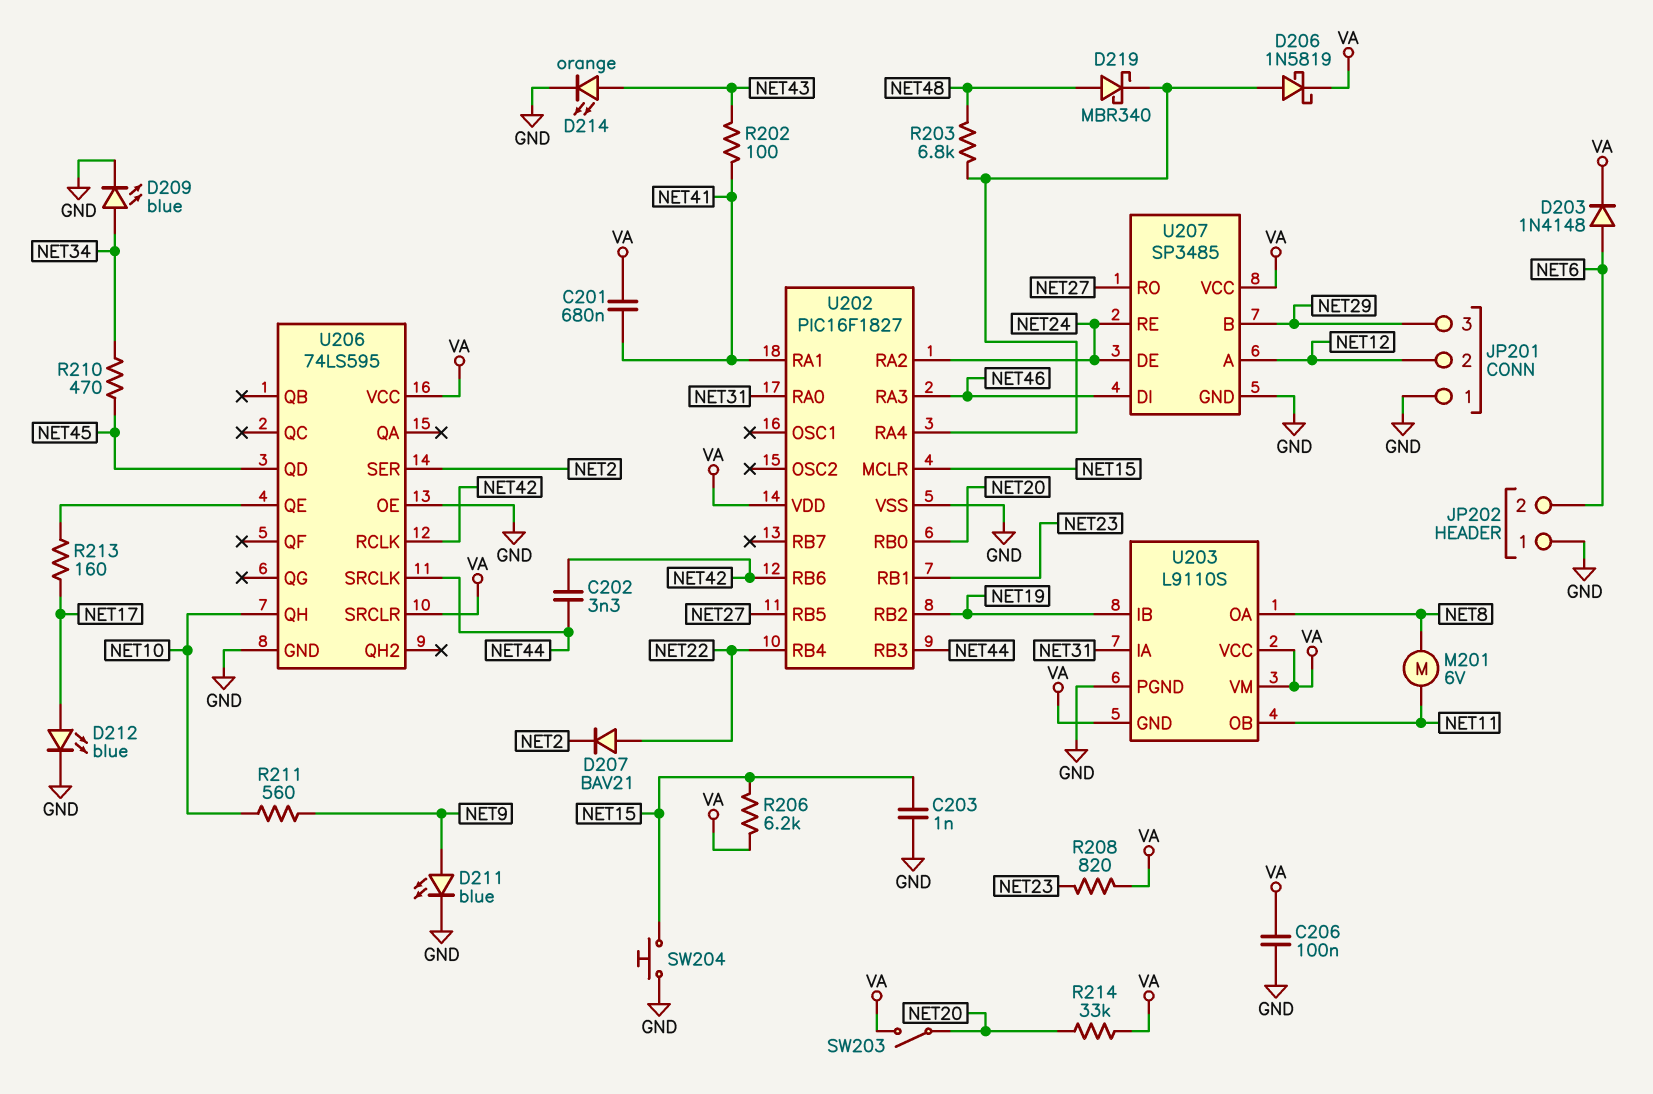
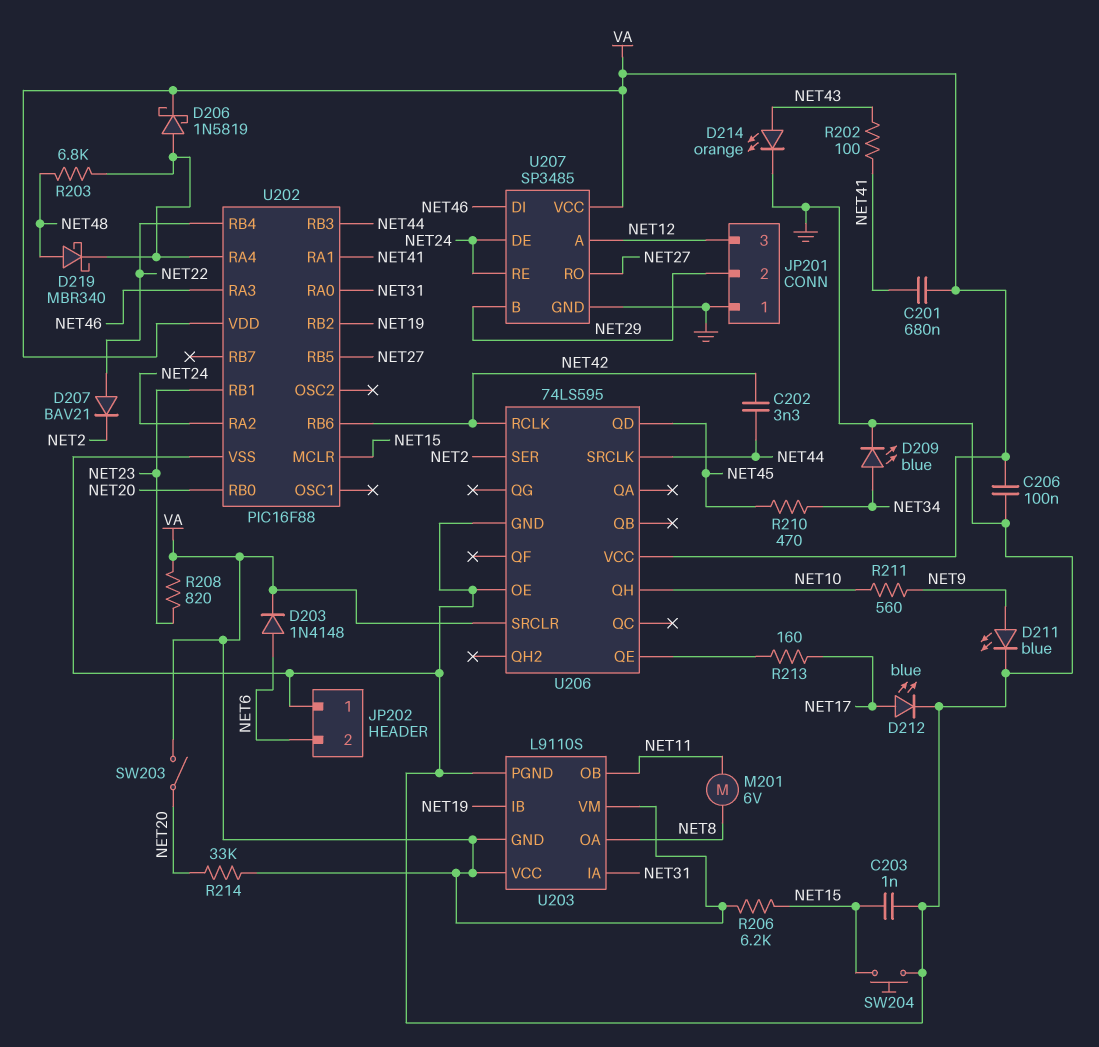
JP201 pin 2: NET12 -> NET29
JP201 pin 3: NET29 -> NET12
U202: PIC16F1827 -> PIC16F88

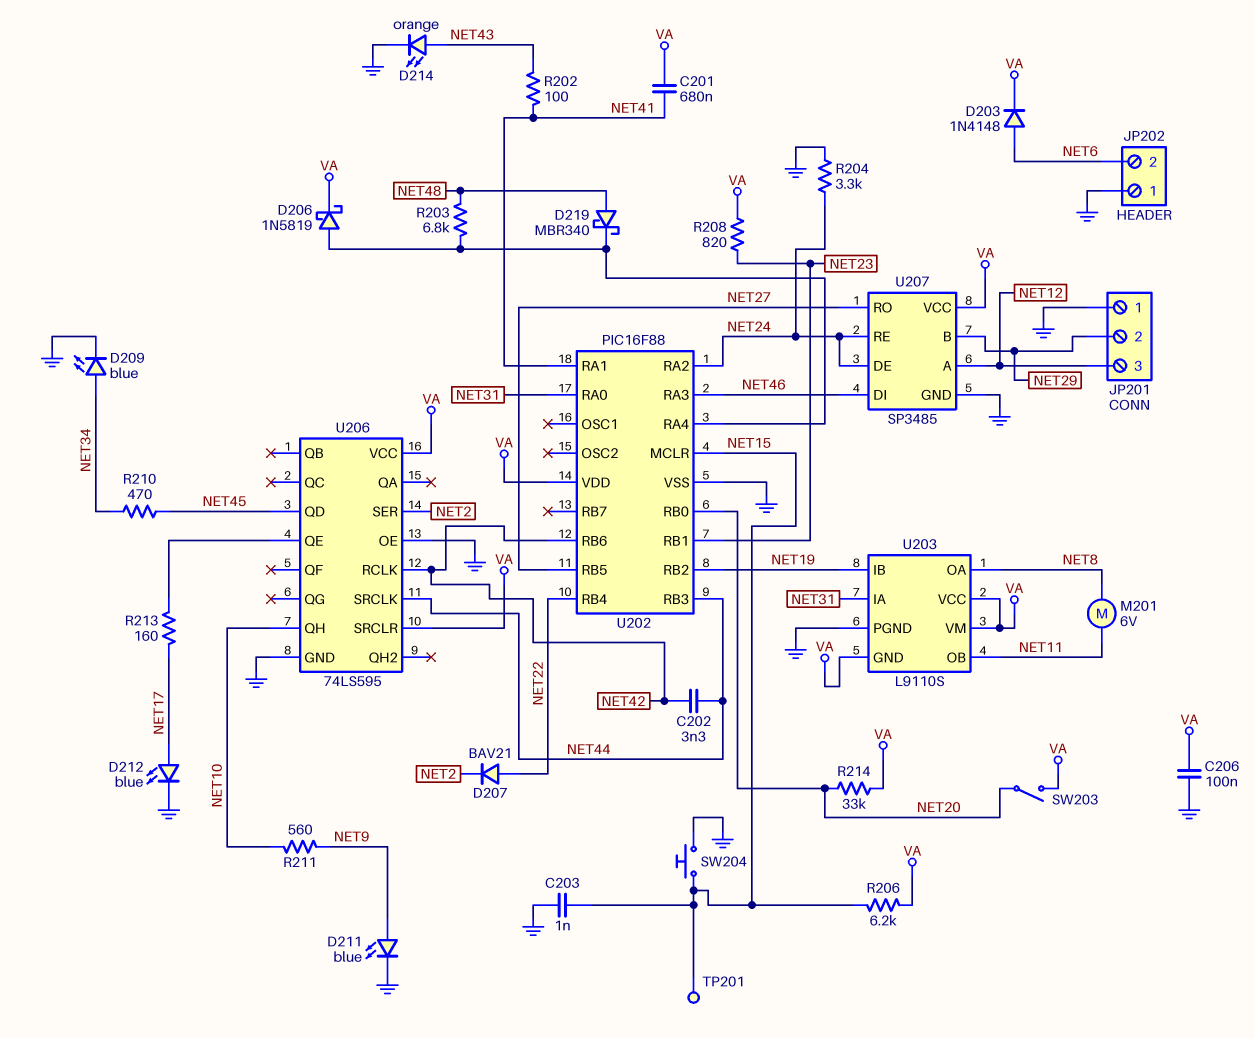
R204: none -> 3.3k (GND, NET24)
TP201: none -> test point (NET15)

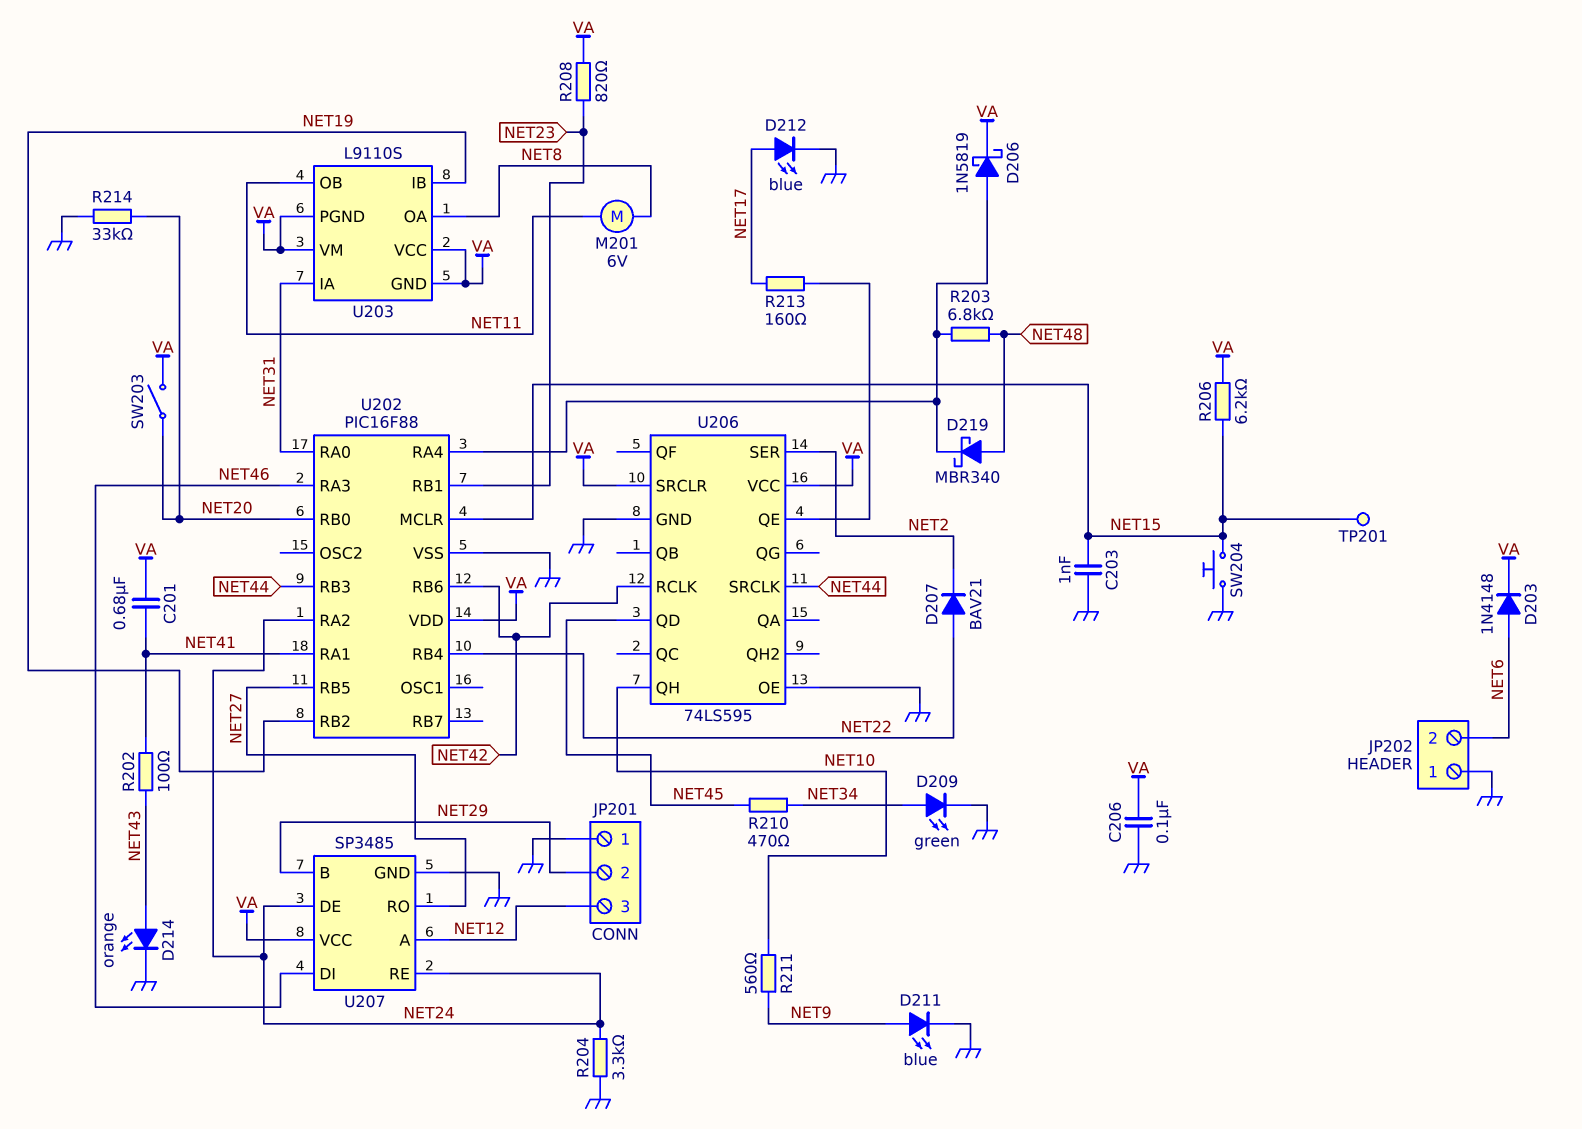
C202: 3.3nF (NET42, NET44) -> none
D209: LED blue (A NET34, K GND) -> LED green (A NET34, K GND)
R214: 33k (NET20, VA) -> 33k (GND, NET20)
U203 pin PGND: GND -> VA

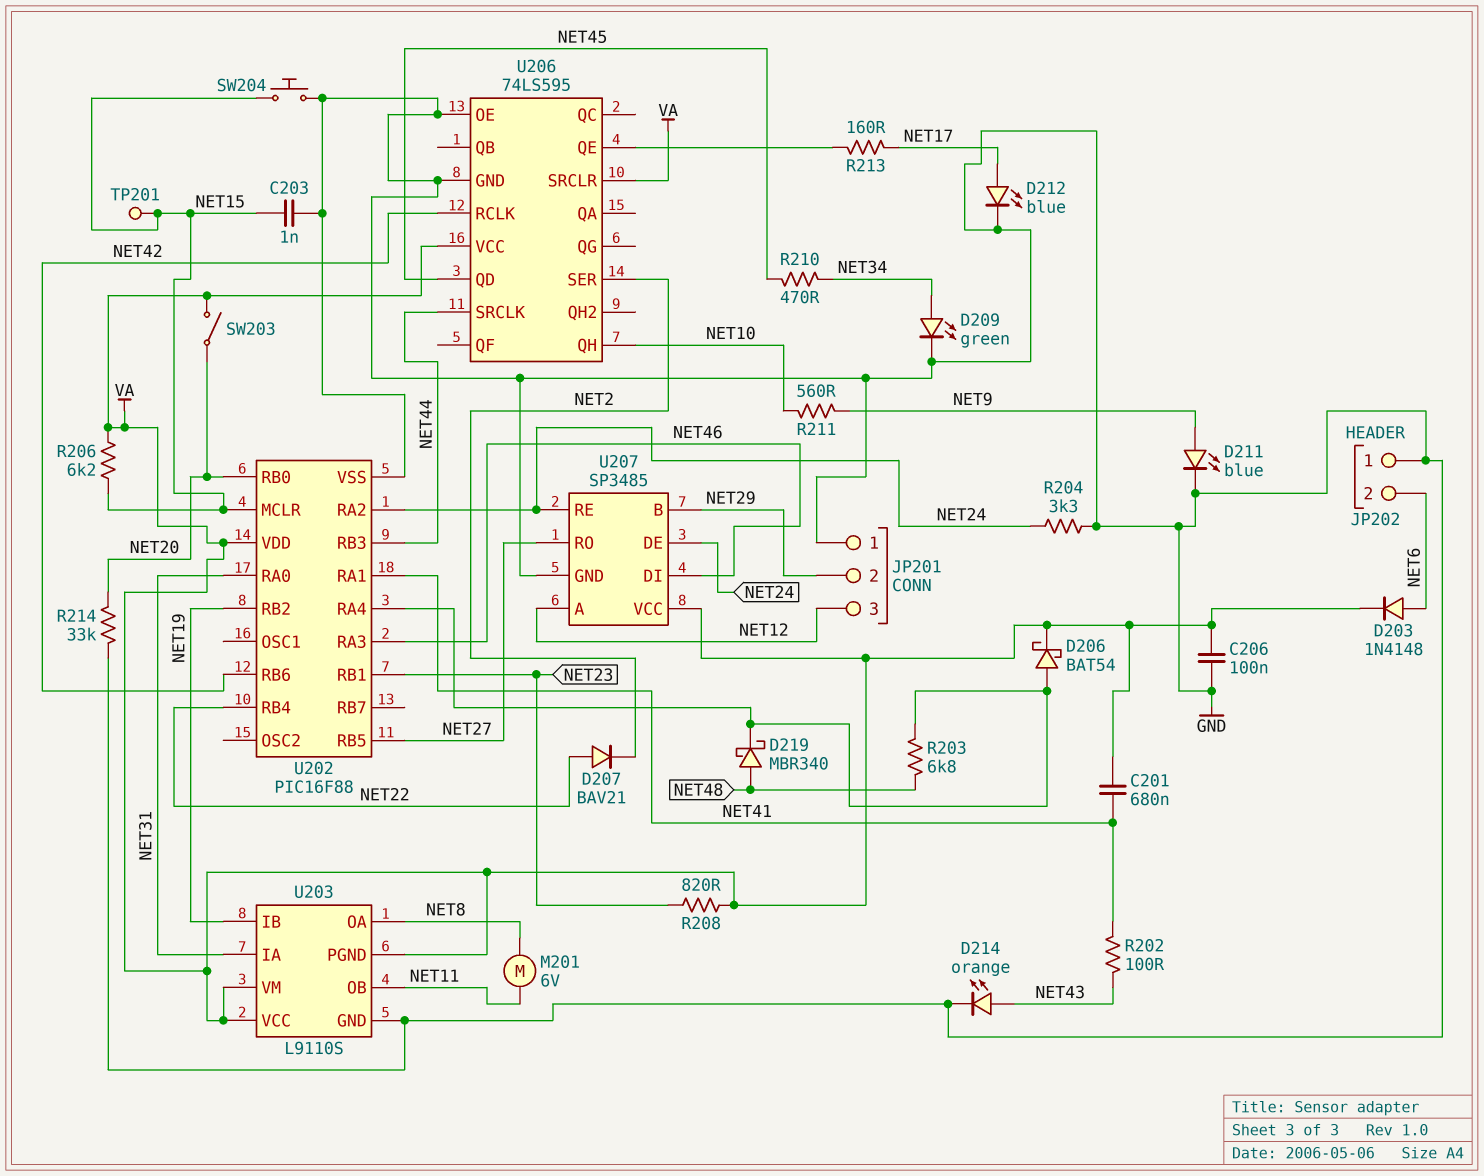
D206: schottky 1N5819 (A U202/RA4, K VA) -> schottky BAT54 (A U202/RA4, K VA)
U203 pin GND: VA -> GND

